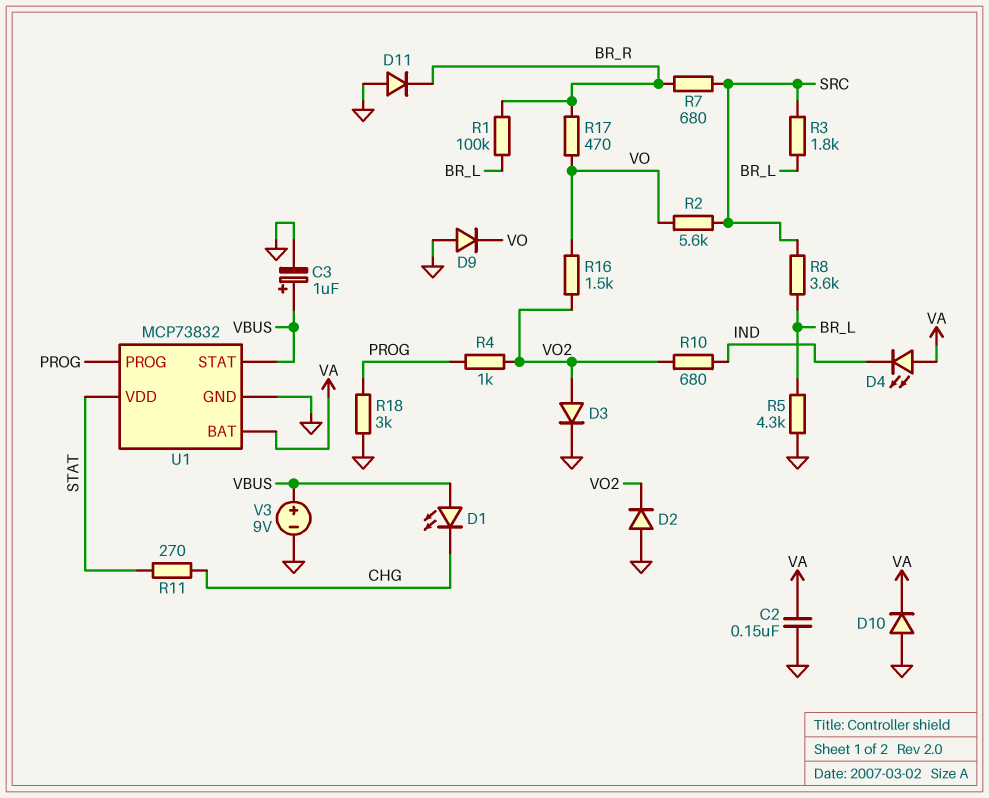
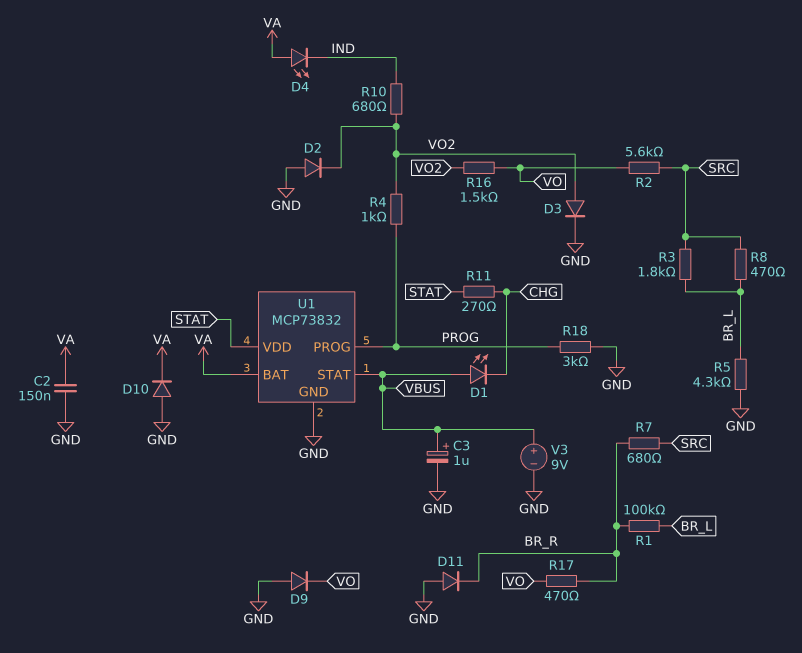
R8: 3.6k (BR_L, SRC) -> 470 (BR_L, SRC)

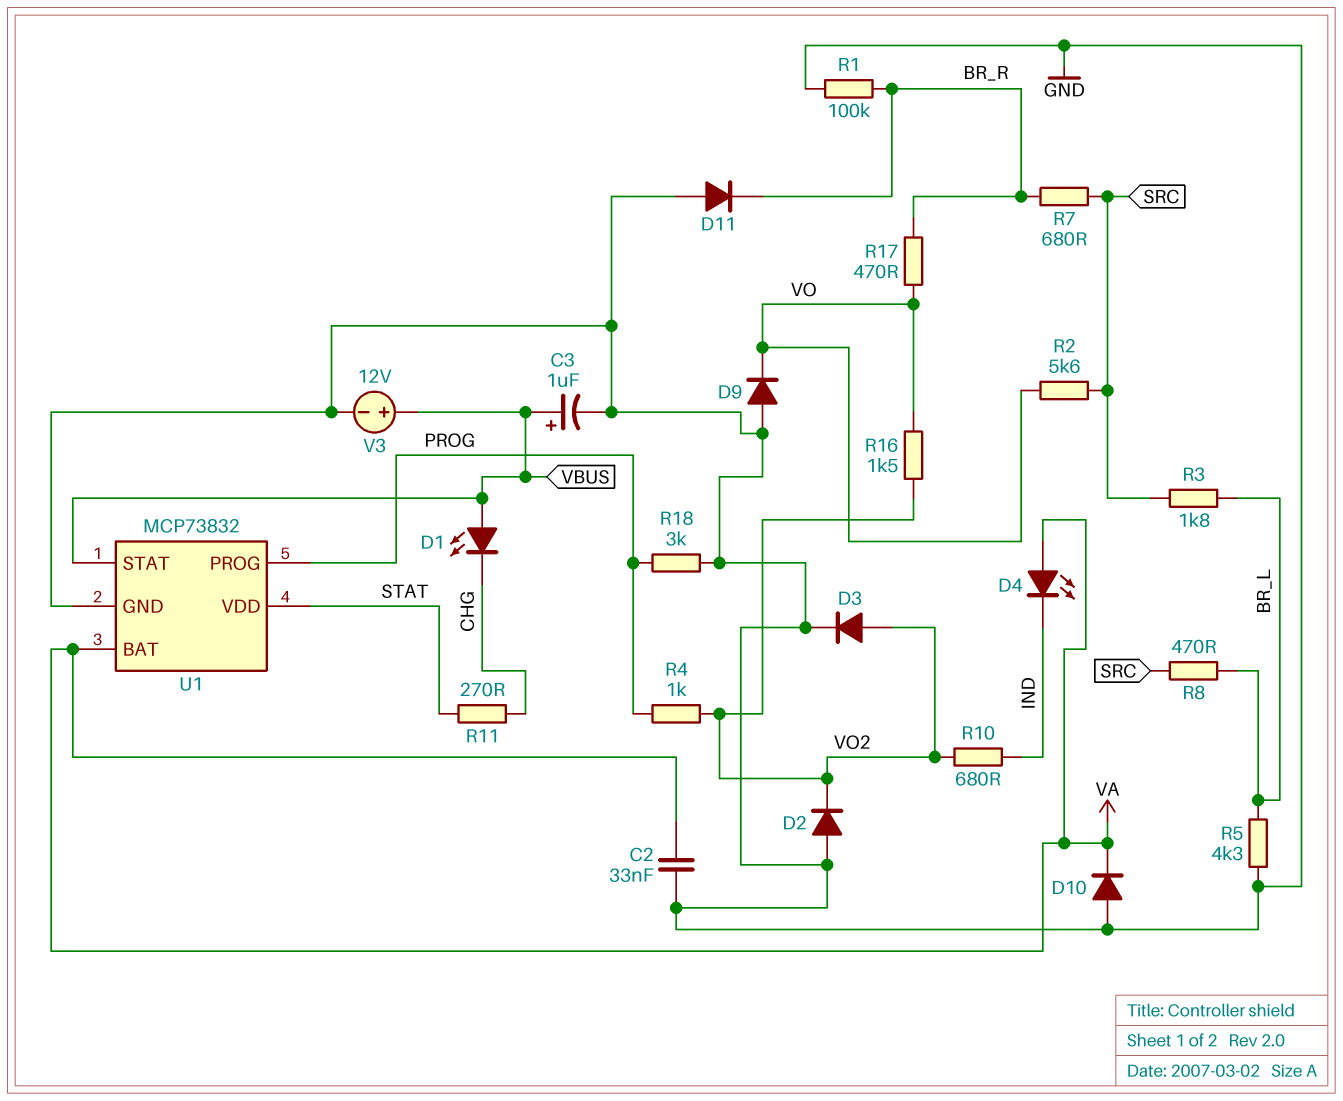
C2: 150nF (GND, VA) -> 33nF (GND, VA)
R1: 100k (BR_L, BR_R) -> 100k (BR_R, GND)
V3: 9V (plus VBUS, minus GND) -> 12V (plus VBUS, minus GND)

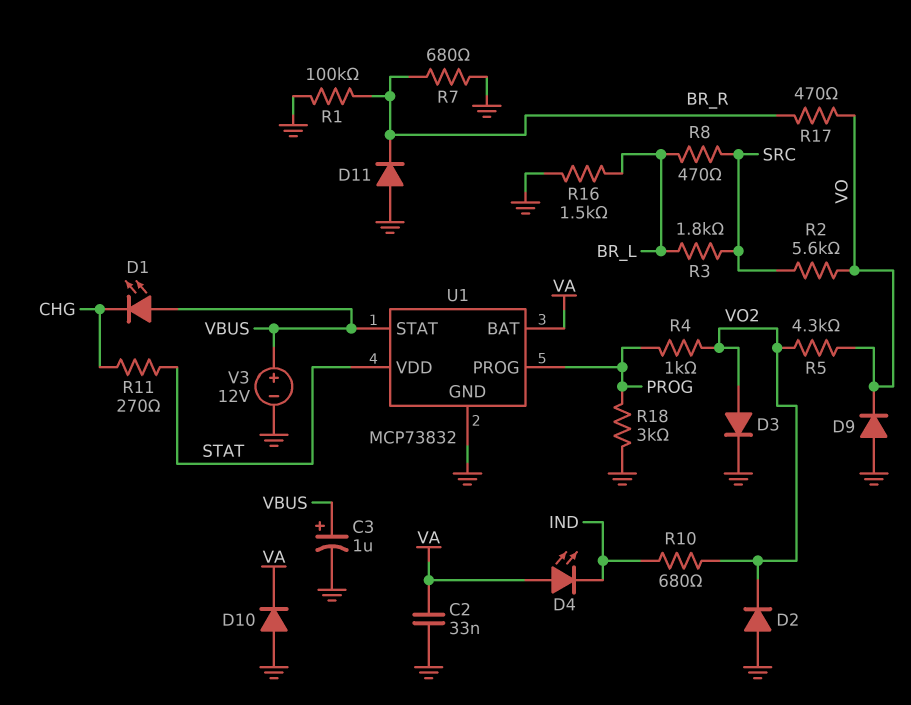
R5: 4.3k (BR_L, GND) -> 4.3k (VO, VO2)
R7: 680 (BR_R, SRC) -> 680 (BR_R, GND)
R16: 1.5k (VO, VO2) -> 1.5k (BR_L, GND)

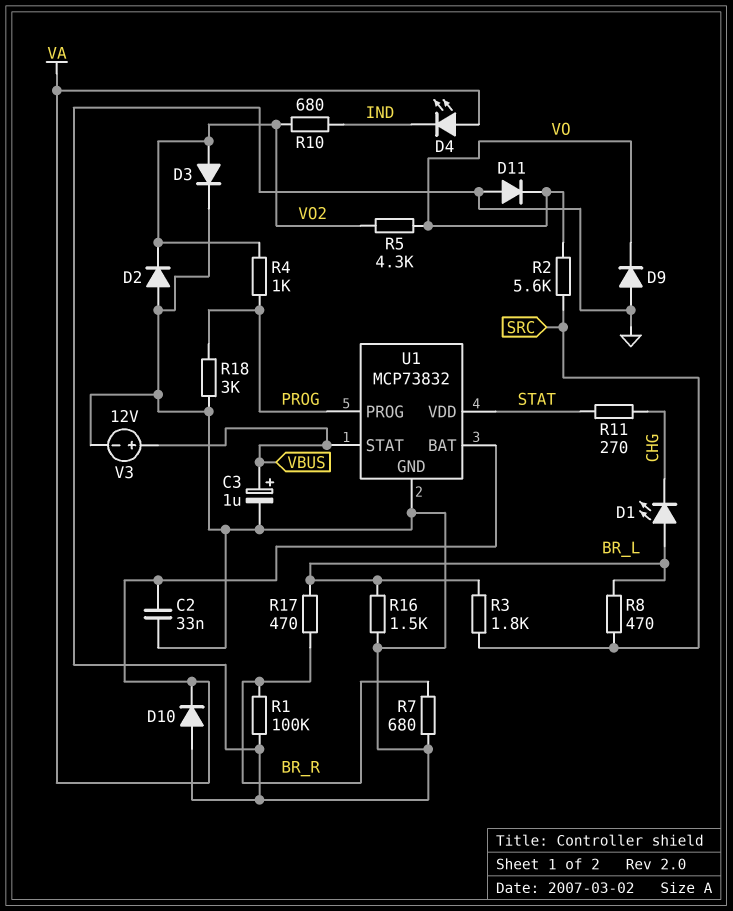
D1: LED (A VBUS, K CHG) -> LED (A BR_L, K CHG)
D11: diode (A GND, K BR_R) -> diode (A GND, K VO)
R17: 470 (BR_R, VO) -> 470 (BR_L, BR_R)

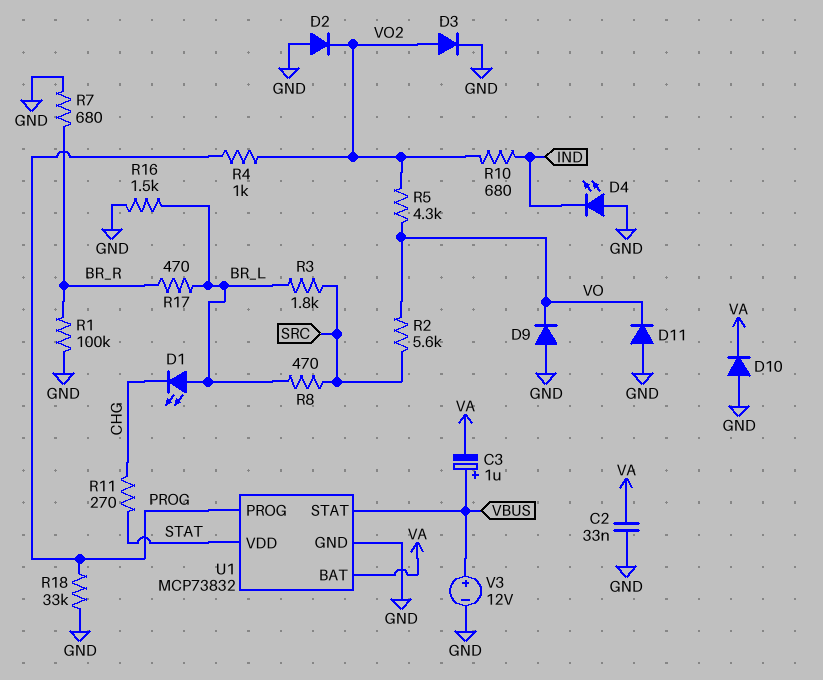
C3: 1uF (plus VBUS, minus GND) -> 1uF (plus VBUS, minus VA)
D4: LED (A VA, K IND) -> LED (A GND, K IND)
R18: 3k (GND, PROG) -> 33k (GND, PROG)

